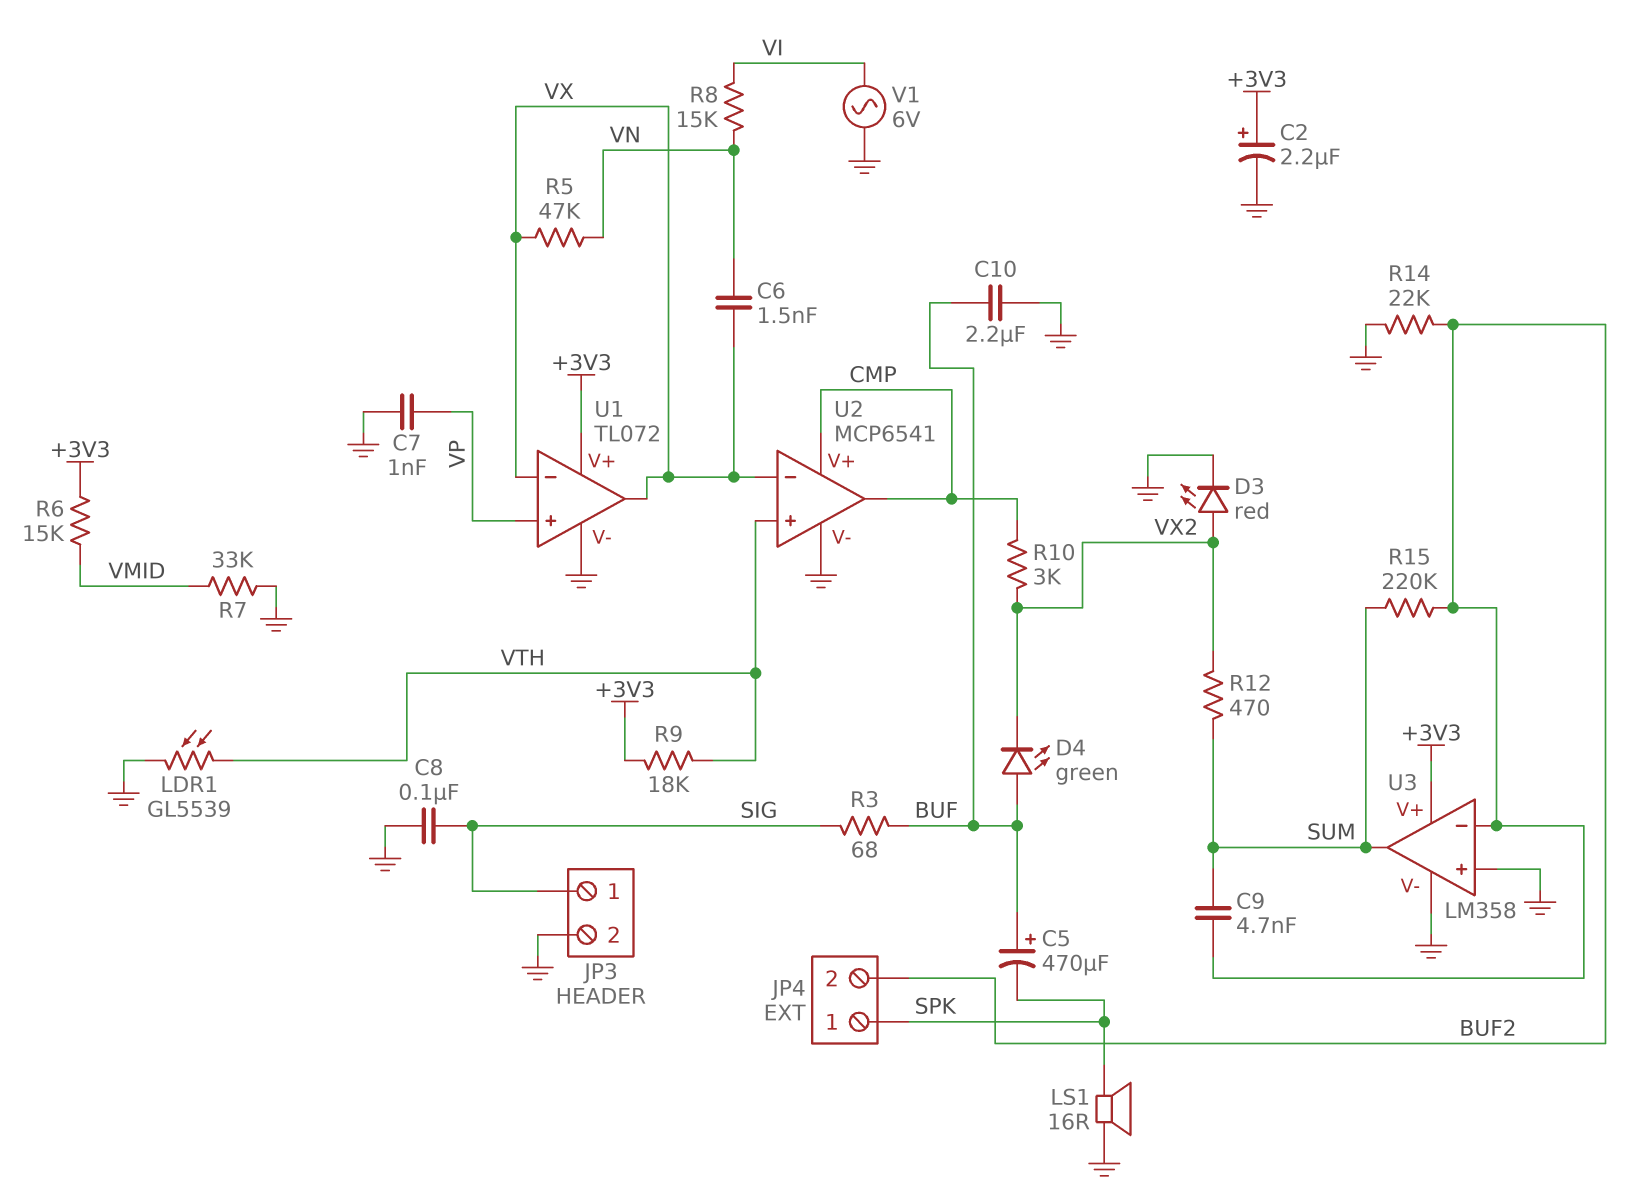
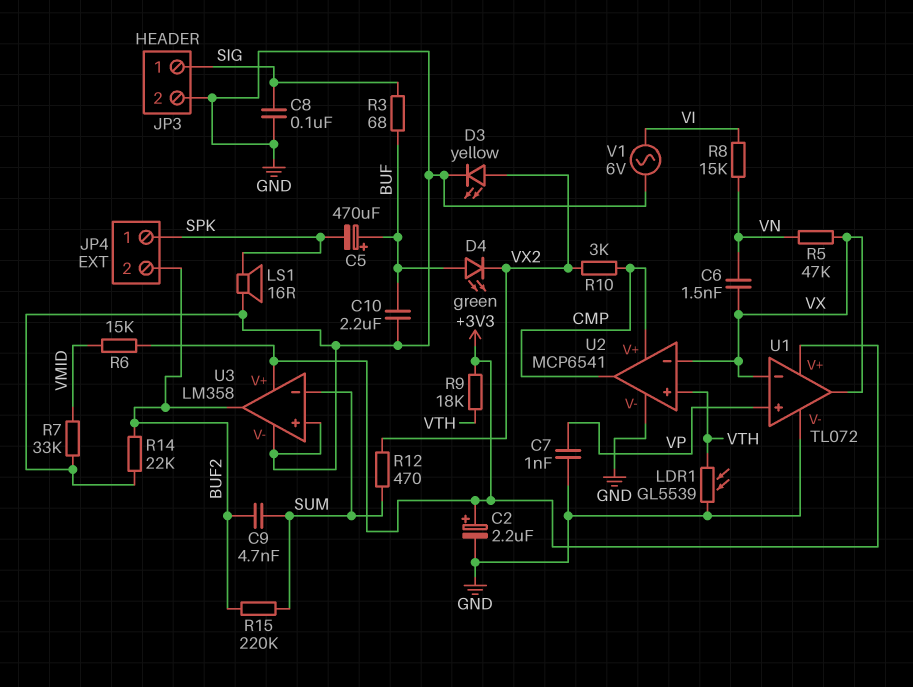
D3: LED red (A VX2, K GND) -> LED yellow (A VX2, K GND)
U3 pin in-: BUF2 -> SUM
U3 pin out: SUM -> BUF2

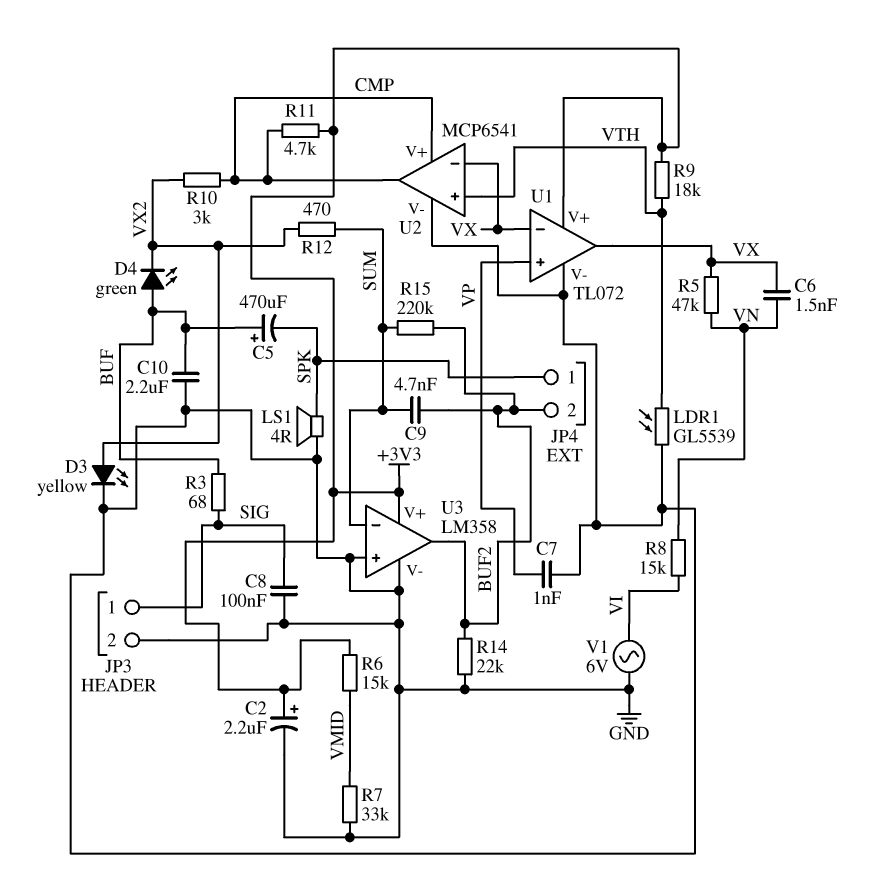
LS1: speaker 16R (GND, SPK) -> speaker 4R (GND, SPK)
R11: none -> 4.7k (+3V3, CMP)

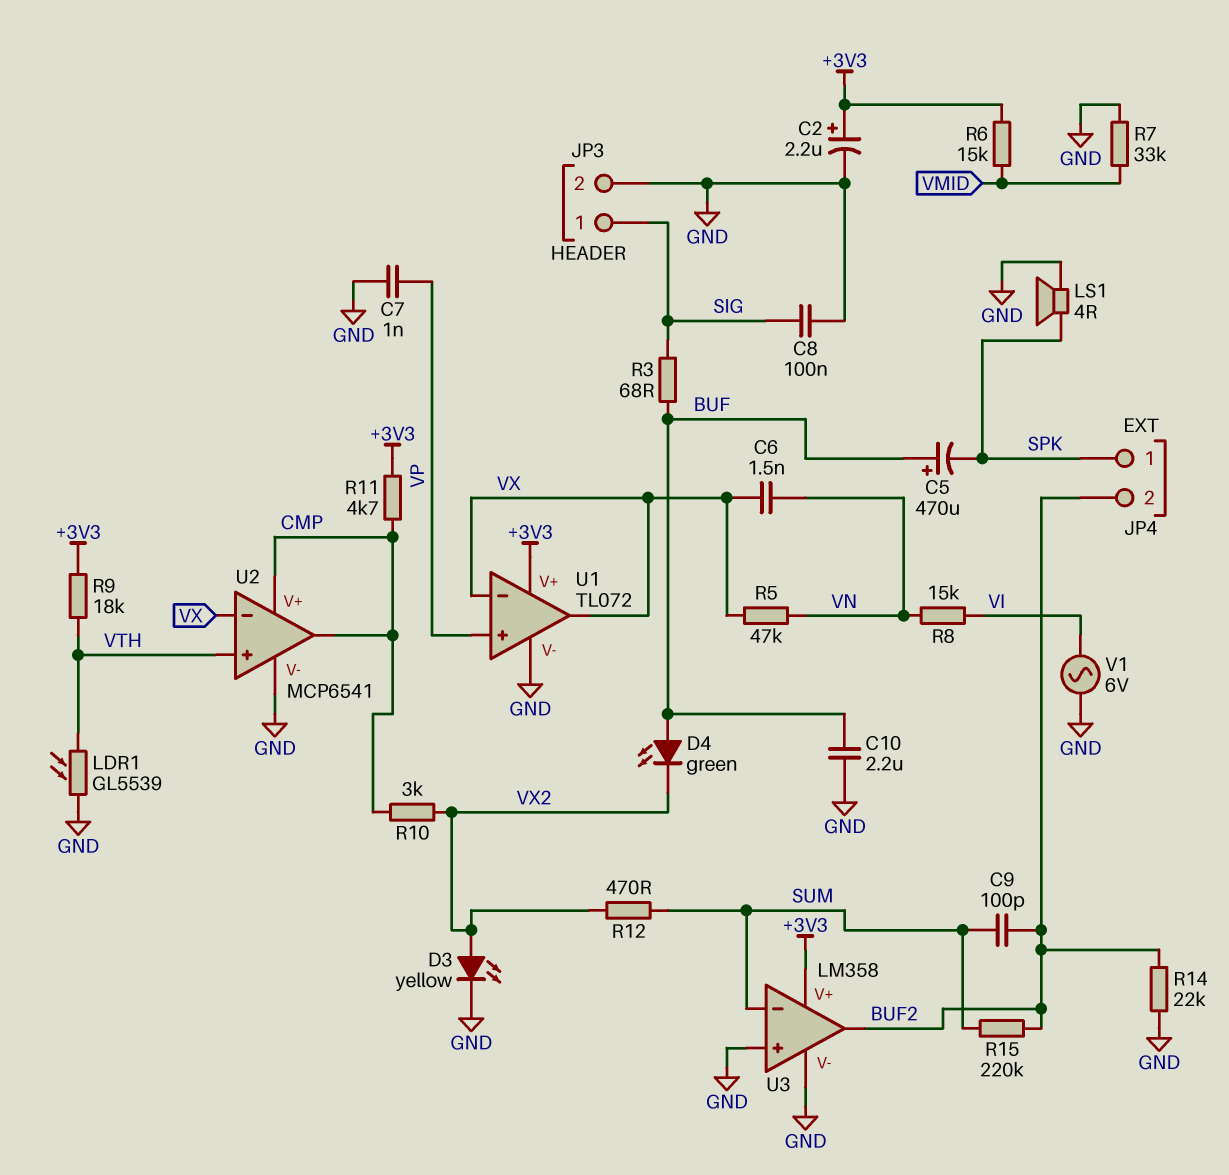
C9: 4.7nF (BUF2, SUM) -> 100pF (BUF2, SUM)

